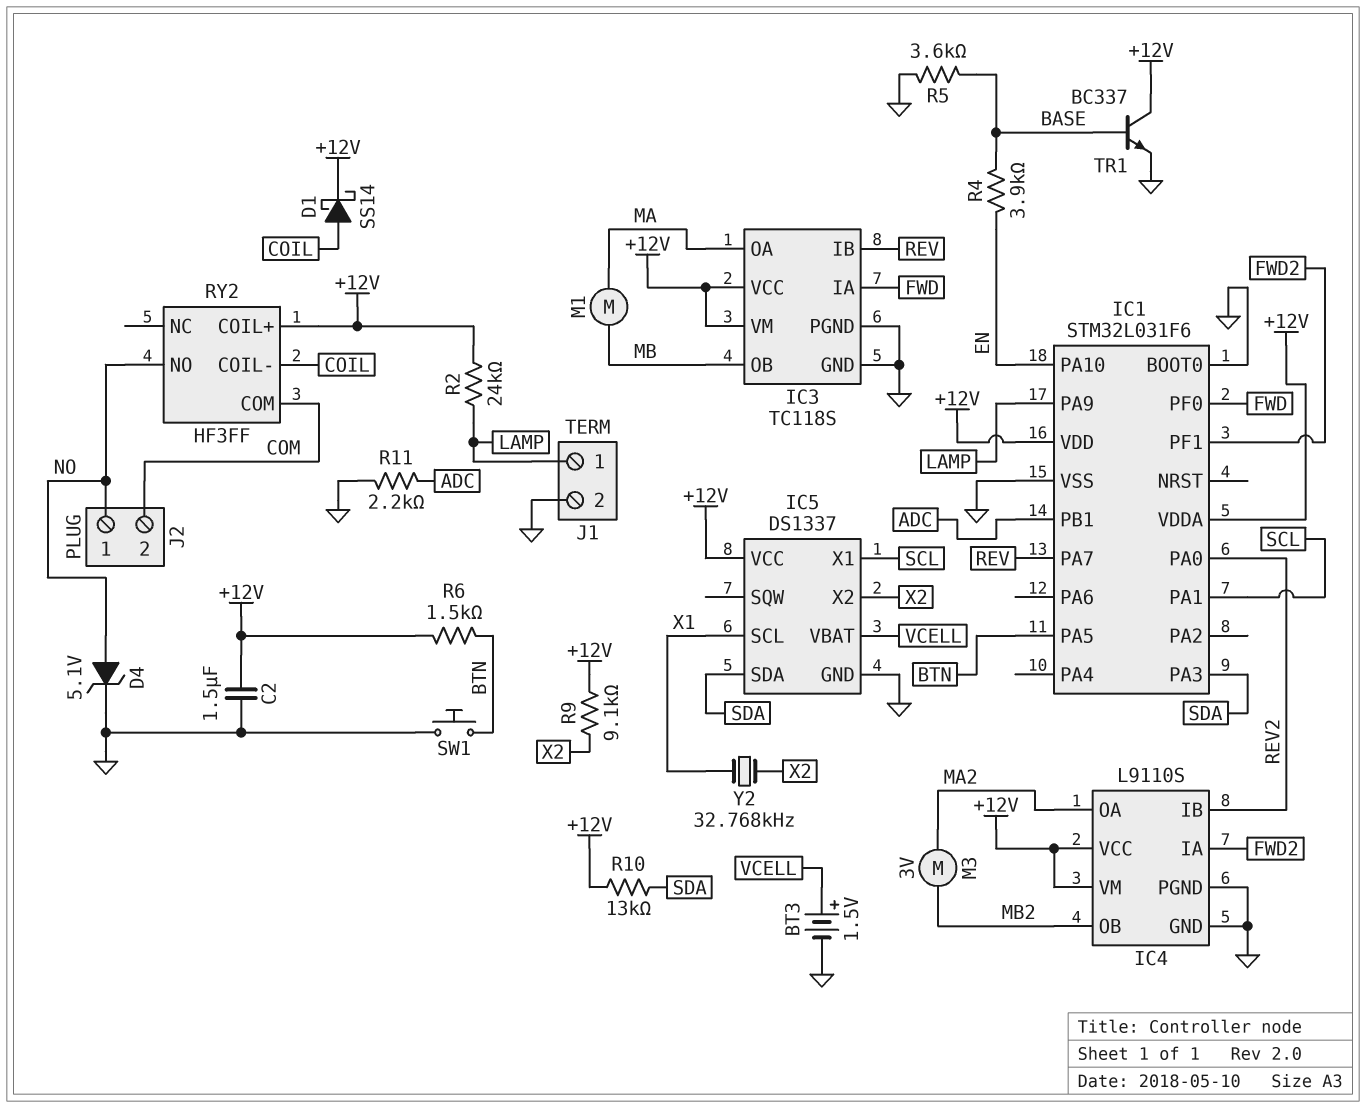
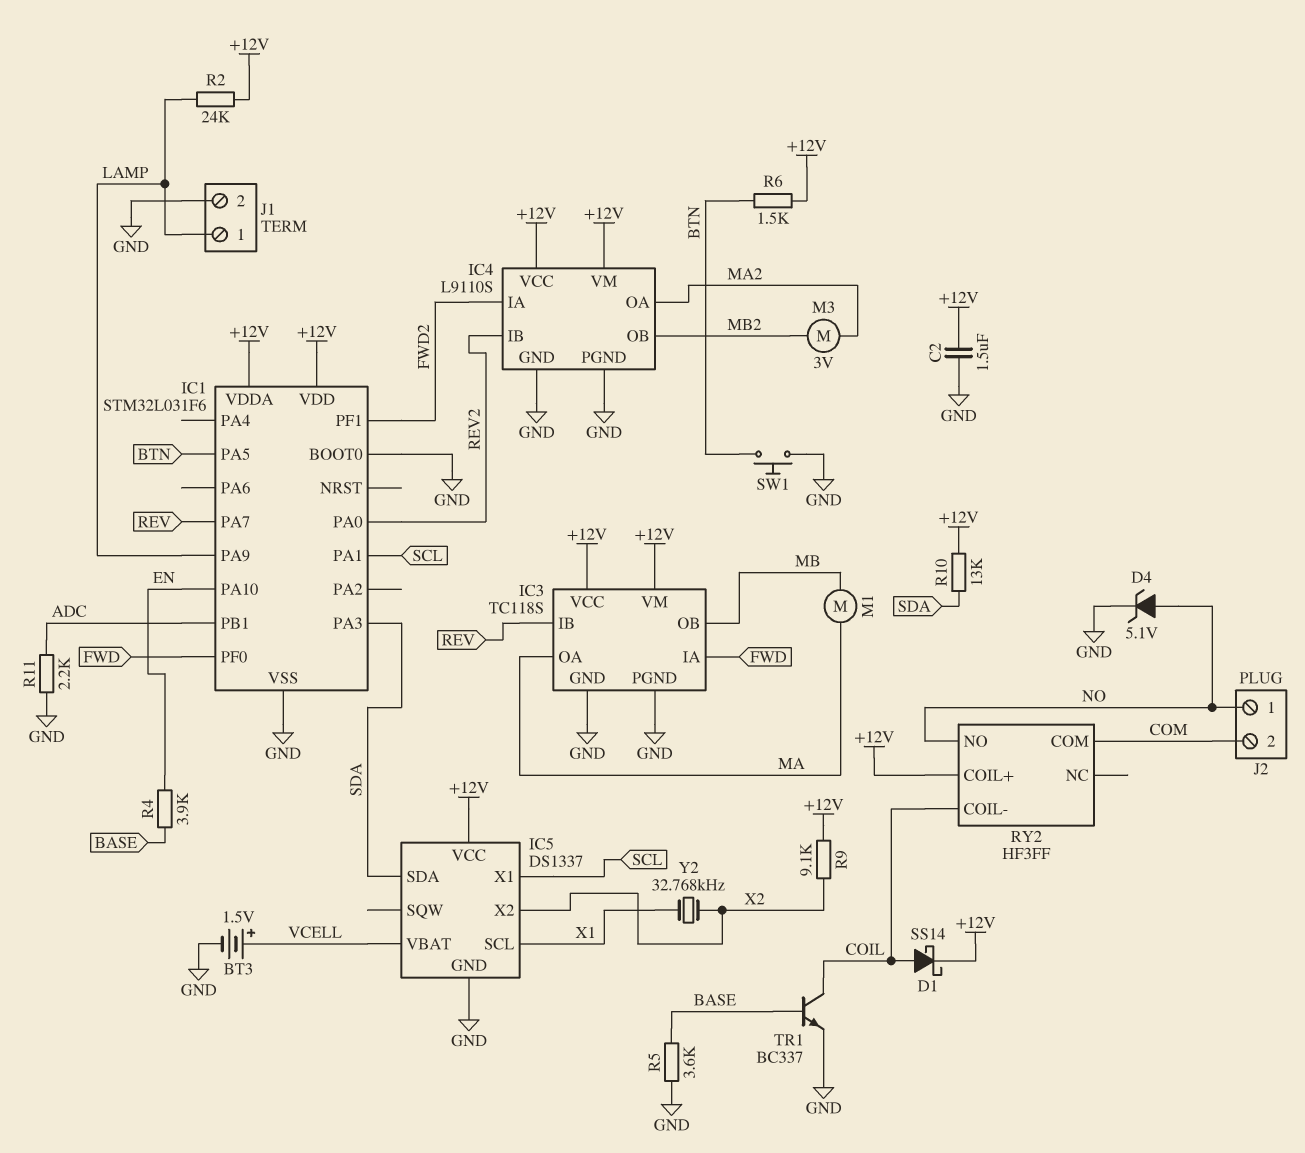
TR1: NPN BC337 (B BASE, C +12V, E GND) -> NPN BC337 (B BASE, C COIL, E GND)

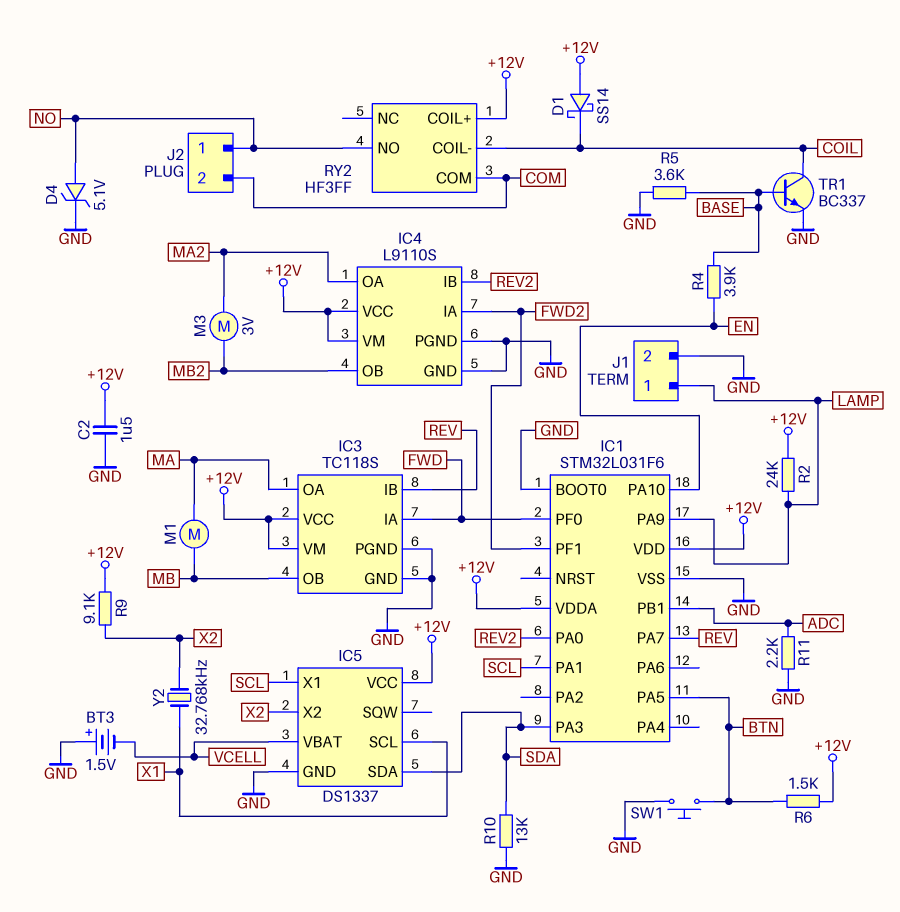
BT3: 1.5V (plus VCELL, minus GND) -> 1.5V (plus GND, minus VCELL)
D1: schottky SS14 (A COIL, K +12V) -> schottky SS14 (A +12V, K COIL)
R10: 13k (+12V, SDA) -> 13k (GND, SDA)

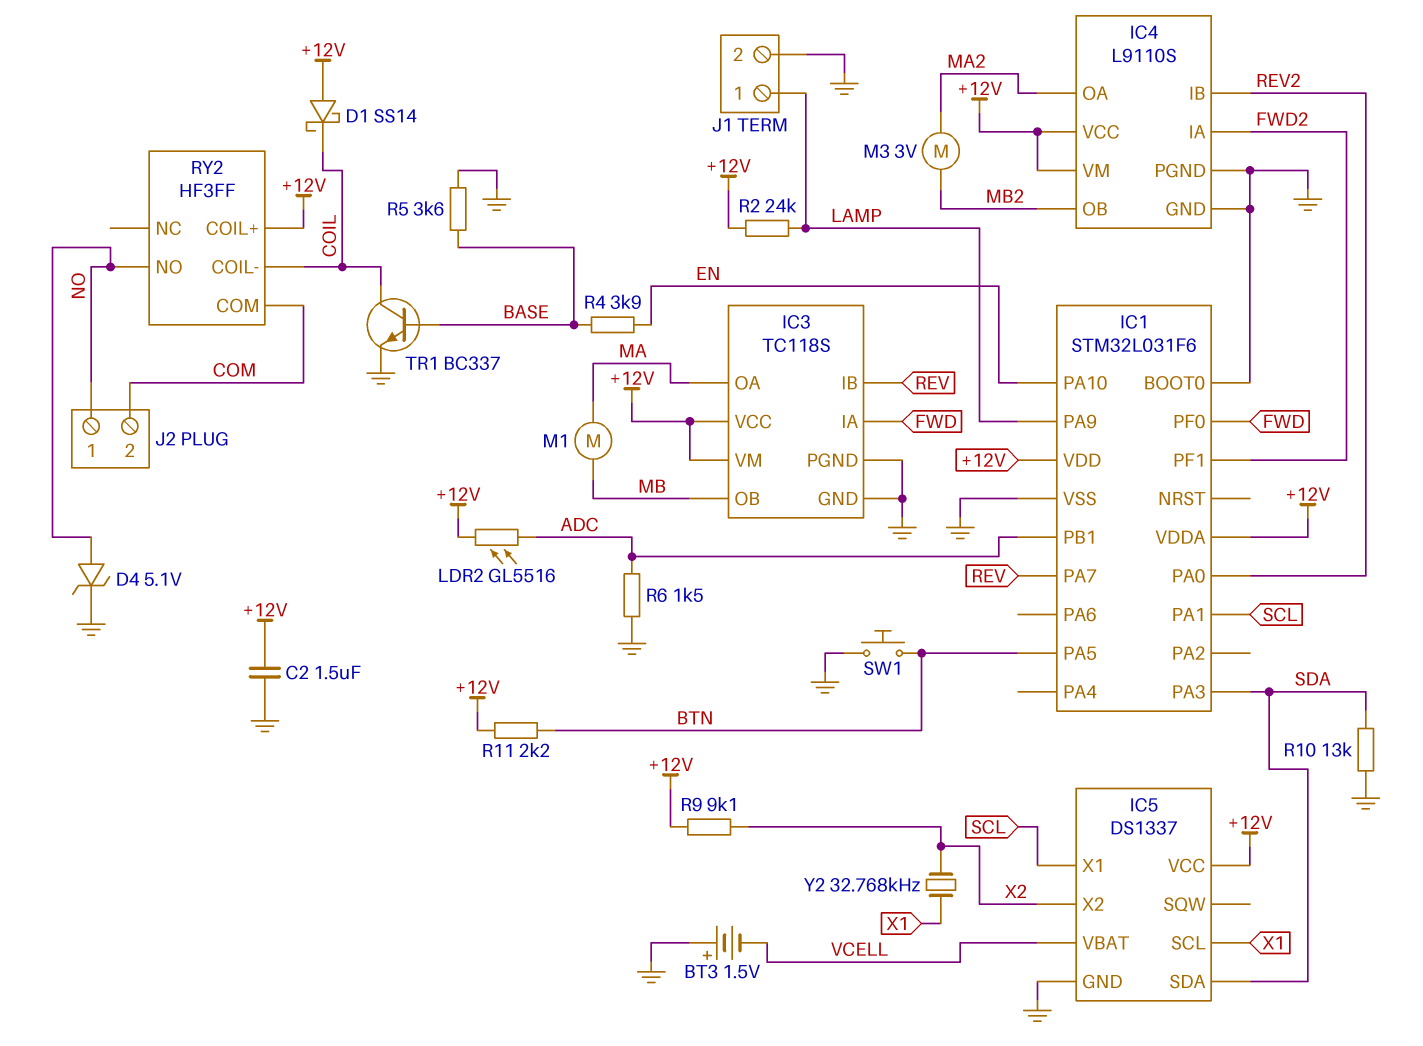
LDR2: none -> GL5516 (+12V, ADC)
R6: 1.5k (+12V, BTN) -> 1.5k (ADC, GND)
R11: 2.2k (ADC, GND) -> 2.2k (+12V, BTN)

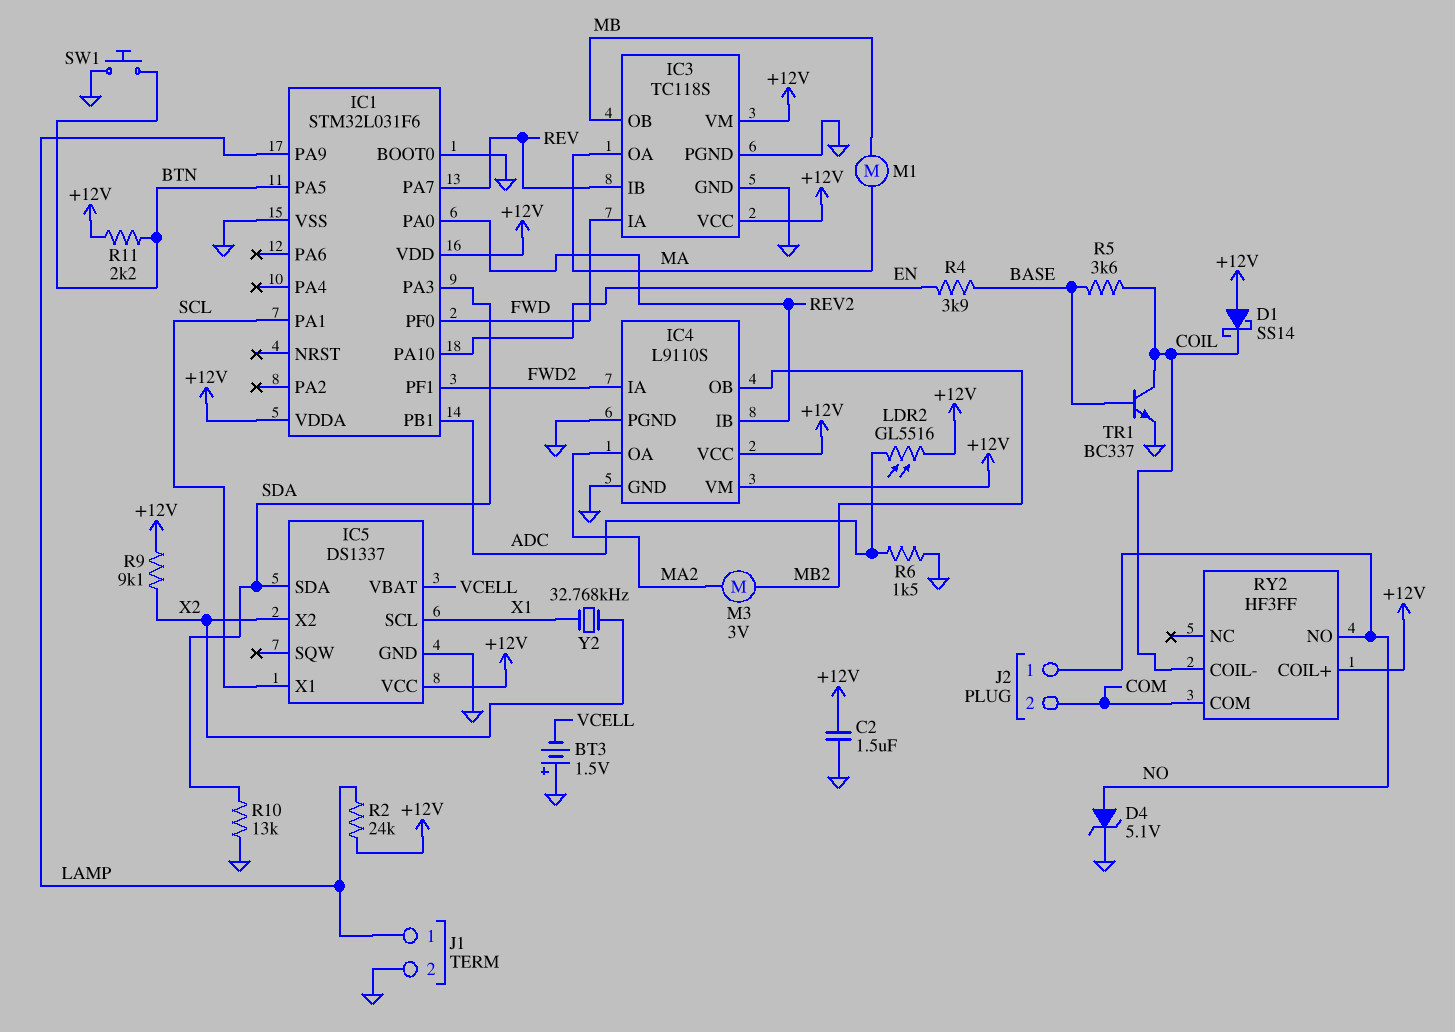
R5: 3.6k (BASE, GND) -> 3.6k (BASE, COIL)

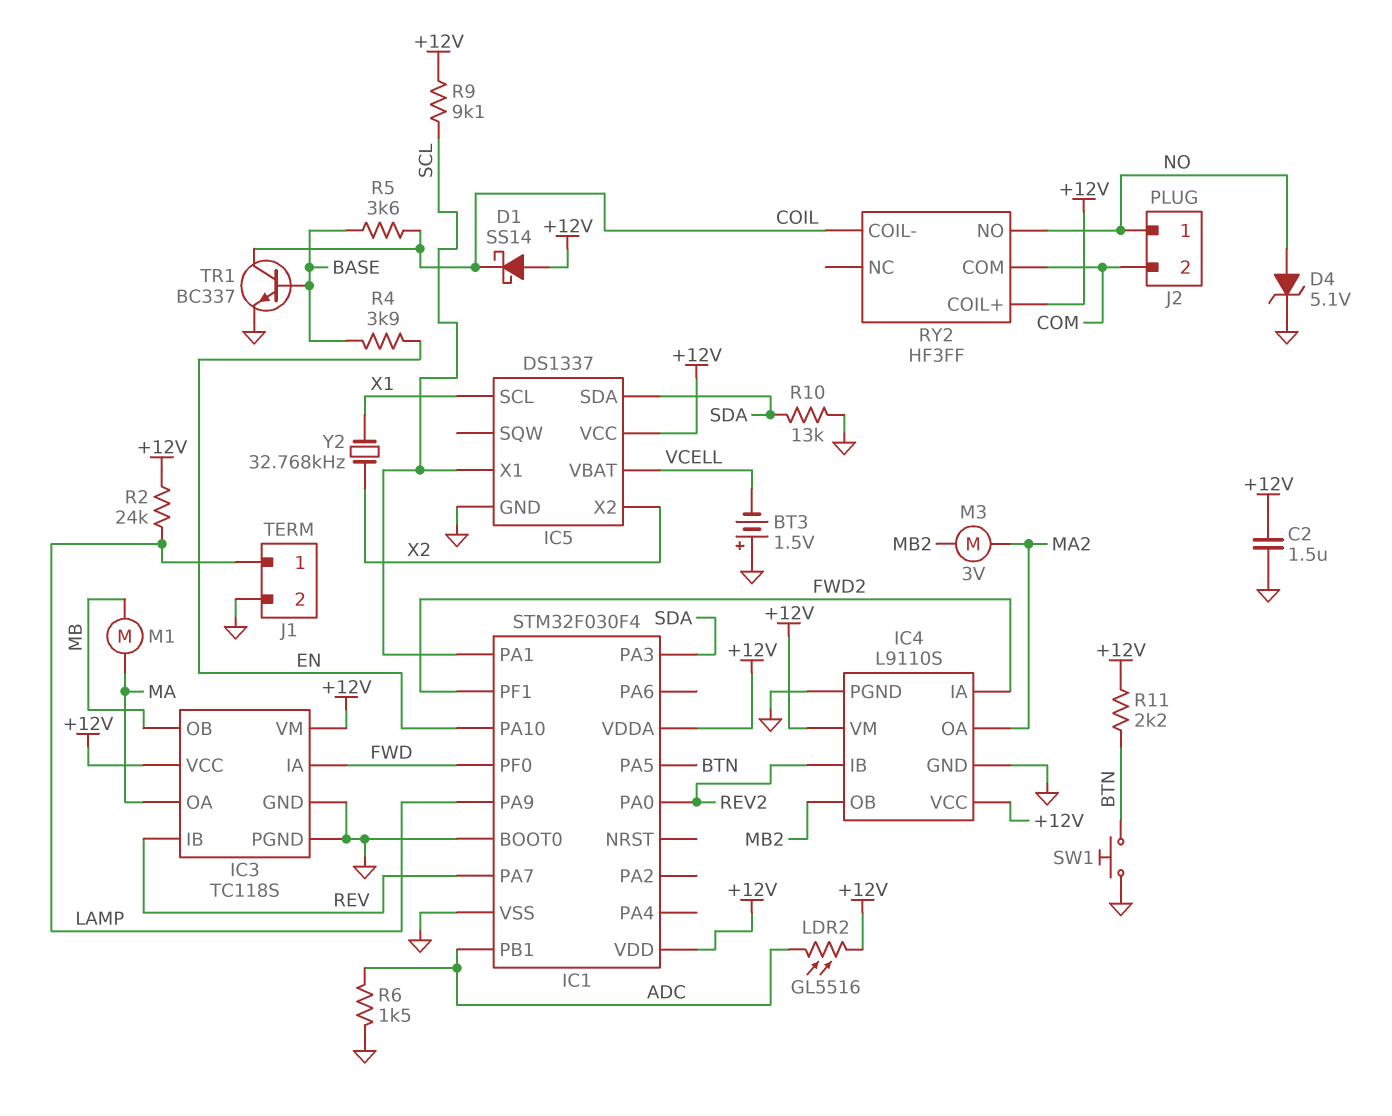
IC1: STM32L031F6 -> STM32F030F4
R9: 9.1k (+12V, X2) -> 9.1k (+12V, SCL)

